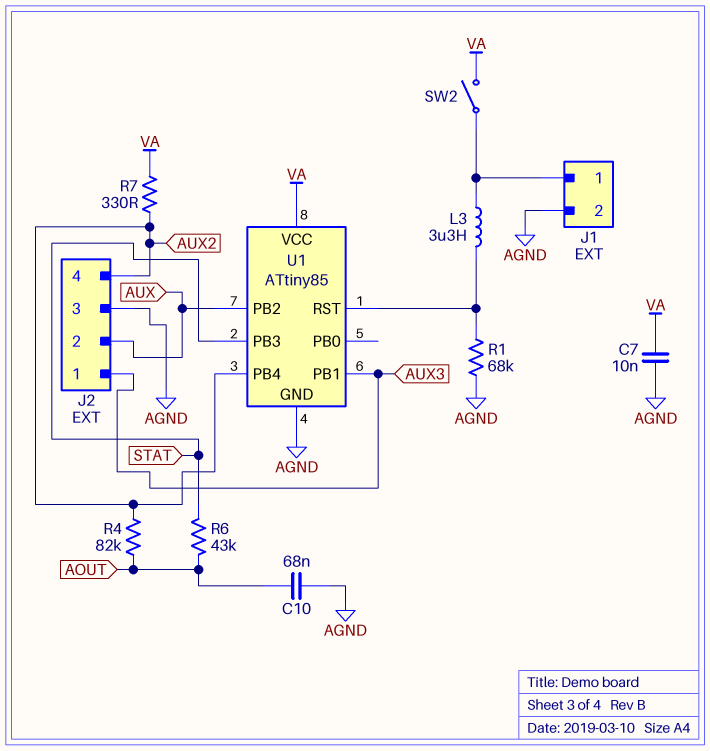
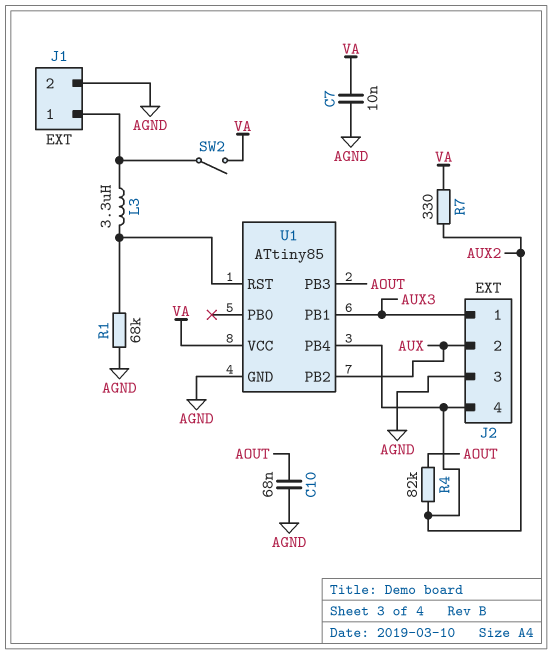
R6: 43k (AOUT, STAT) -> none
U1 pin PB3: STAT -> AOUT

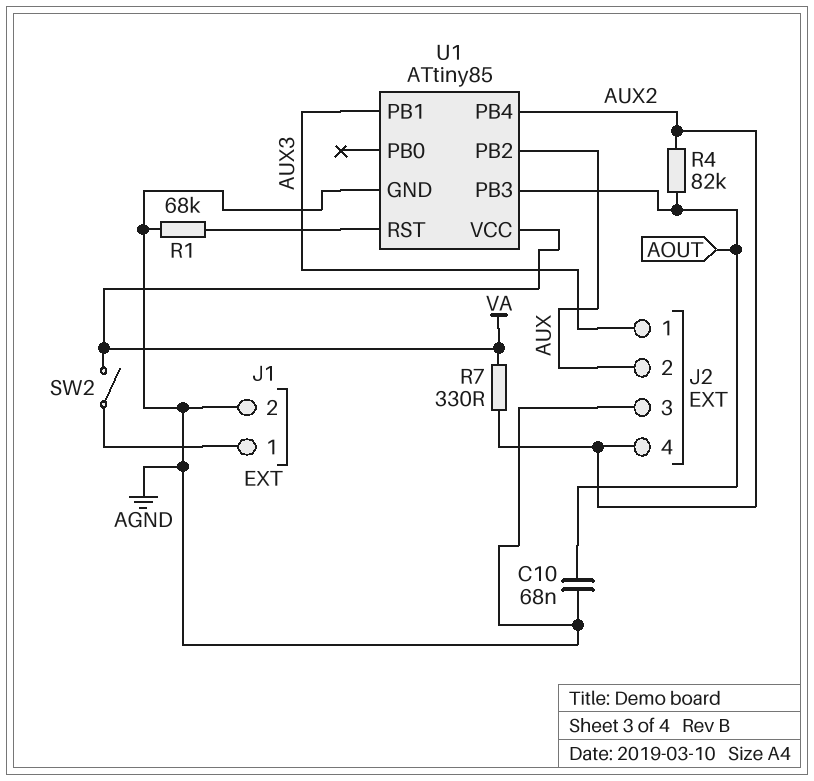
C7: 10nF (AGND, VA) -> none
L3: 3.3uH (J1/1, U1/RST) -> none

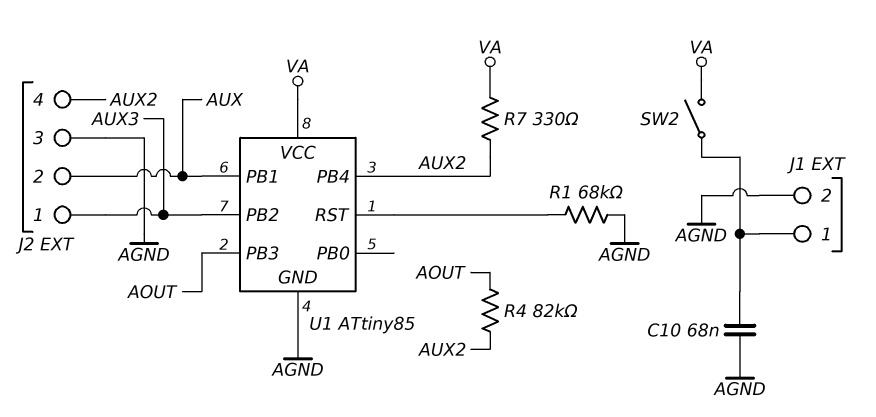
C10: 68nF (AGND, AOUT) -> 68nF (AGND, J1/1)
U1 pin PB1: AUX3 -> AUX
U1 pin PB2: AUX -> AUX3

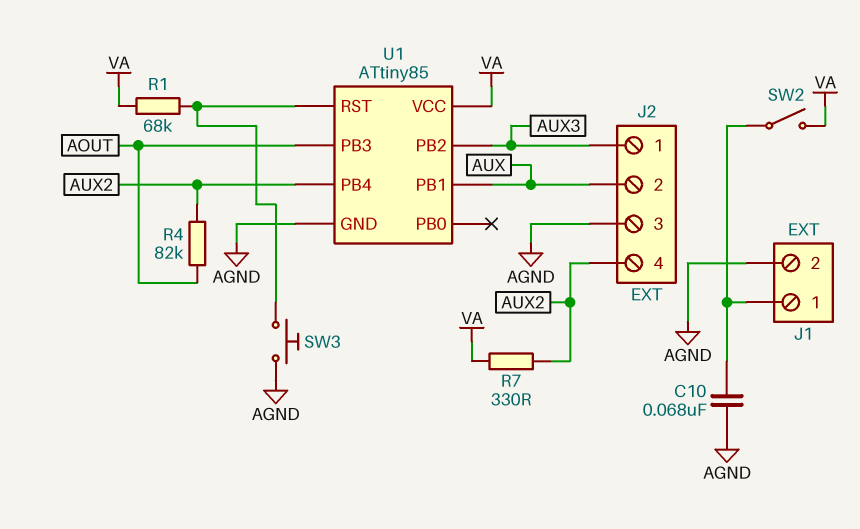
R1: 68k (AGND, U1/RST) -> 68k (U1/RST, VA)
SW3: none -> button (AGND, U1/RST)

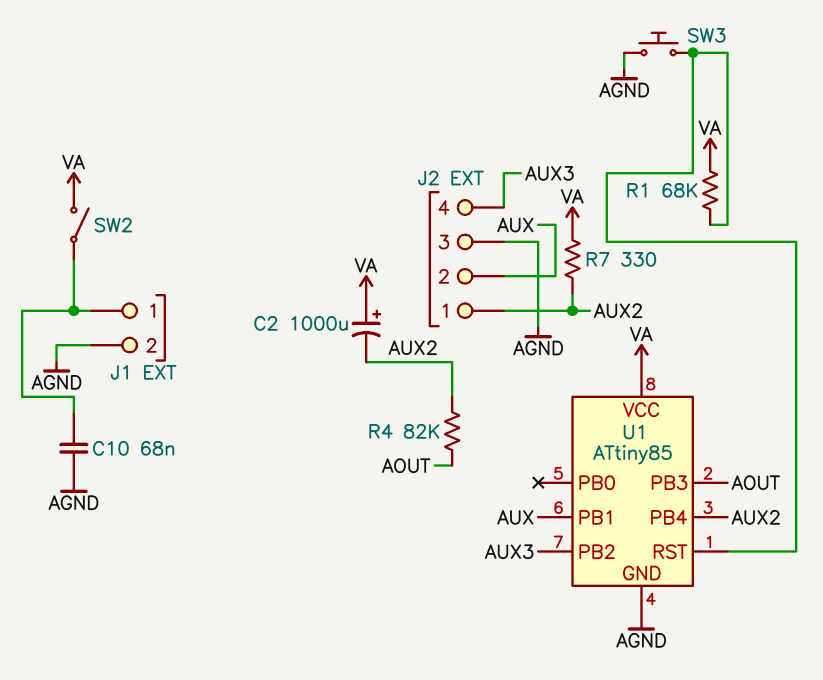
C2: none -> 1000uF (plus VA, minus AUX2)
J2 pin 1: AUX3 -> AUX2
J2 pin 4: AUX2 -> AUX3

